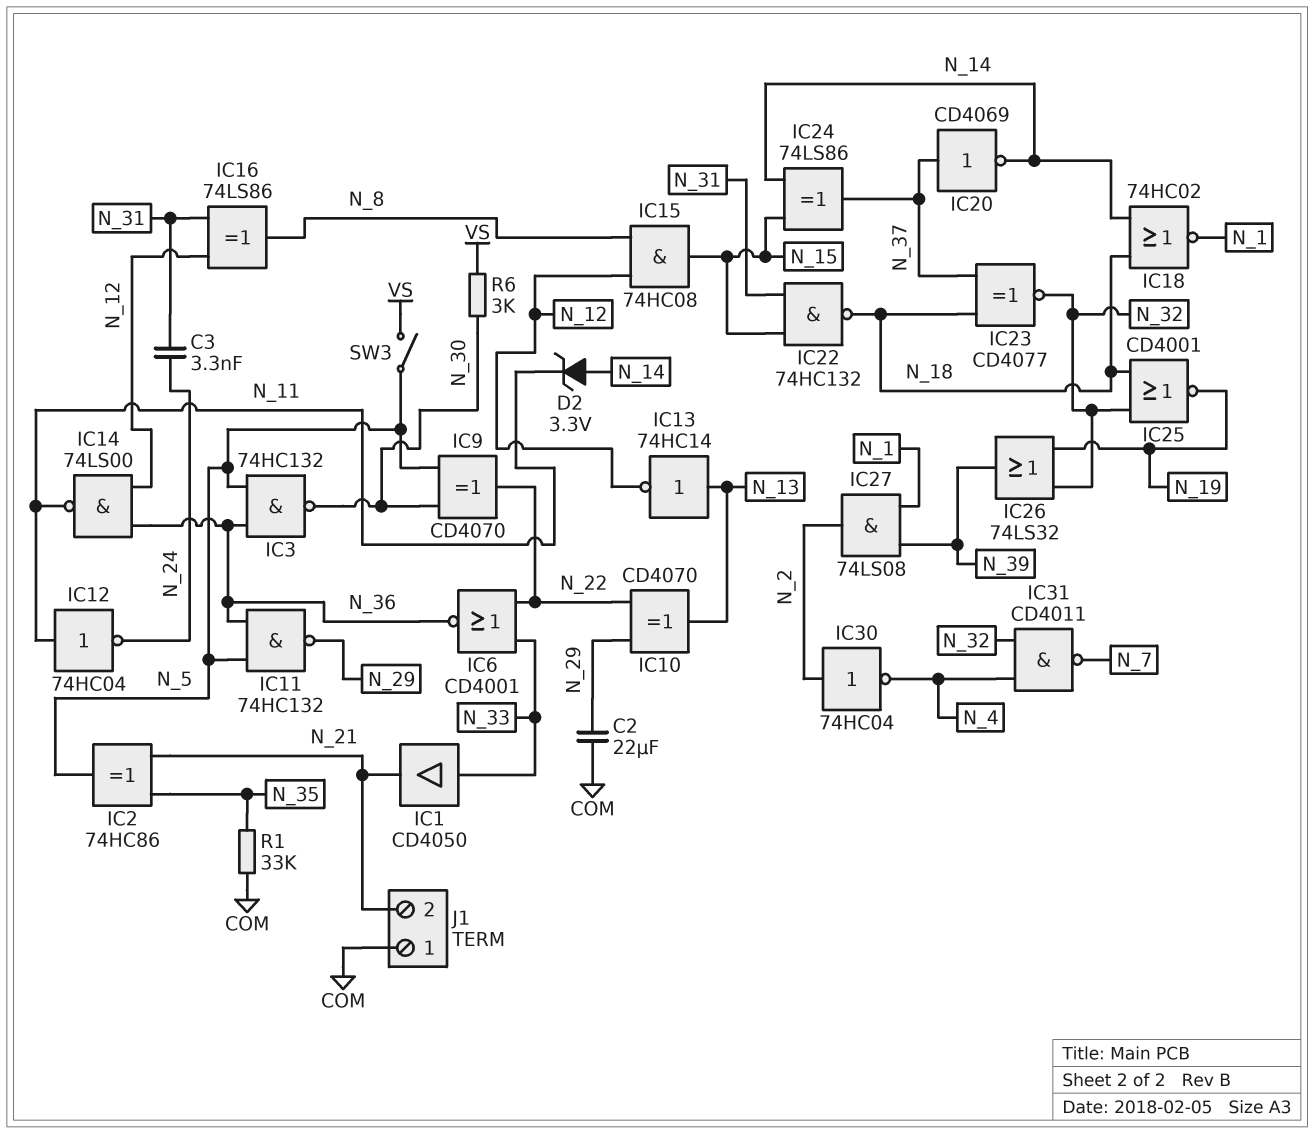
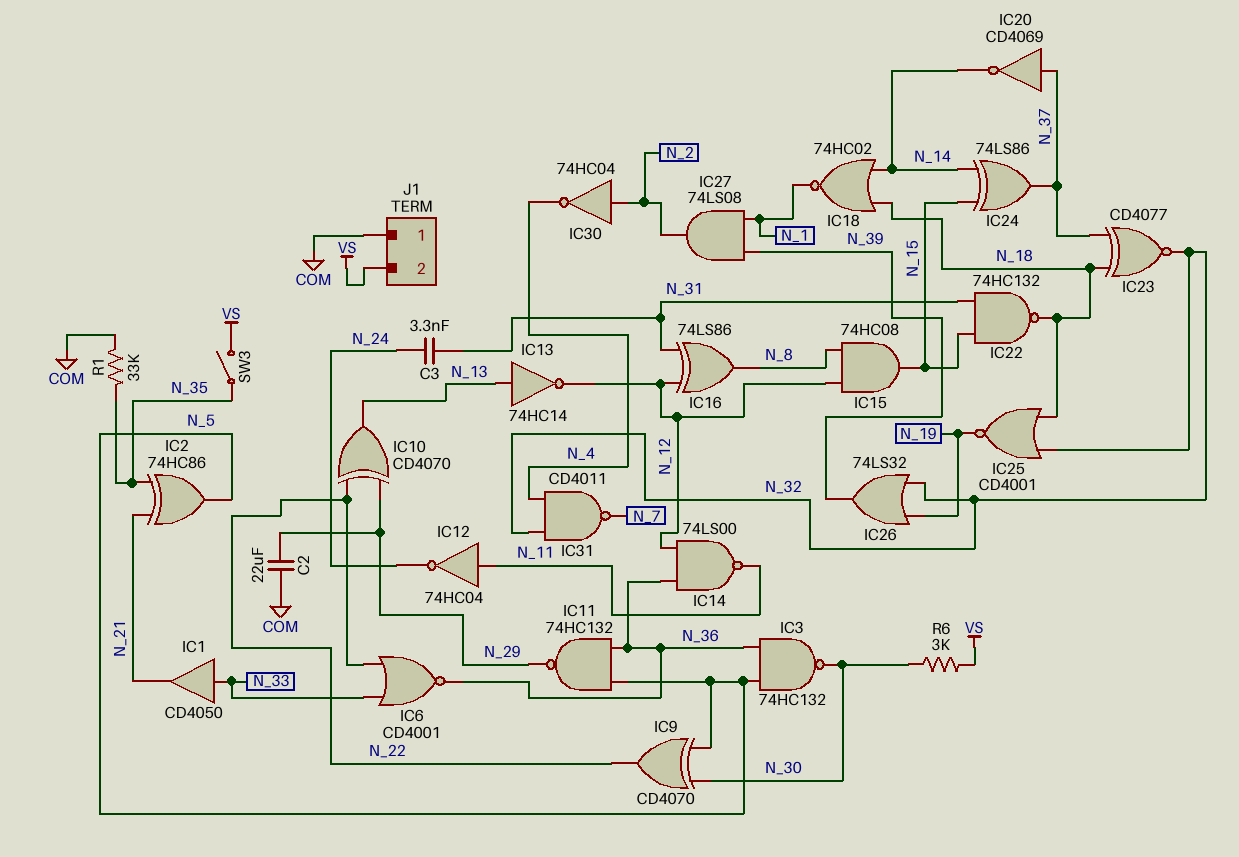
D2: zener 3.3V (A N_14, K N_11) -> none
J1 pin 2: N_21 -> VS
SW3: switch (N_5, VS) -> switch (N_35, VS)

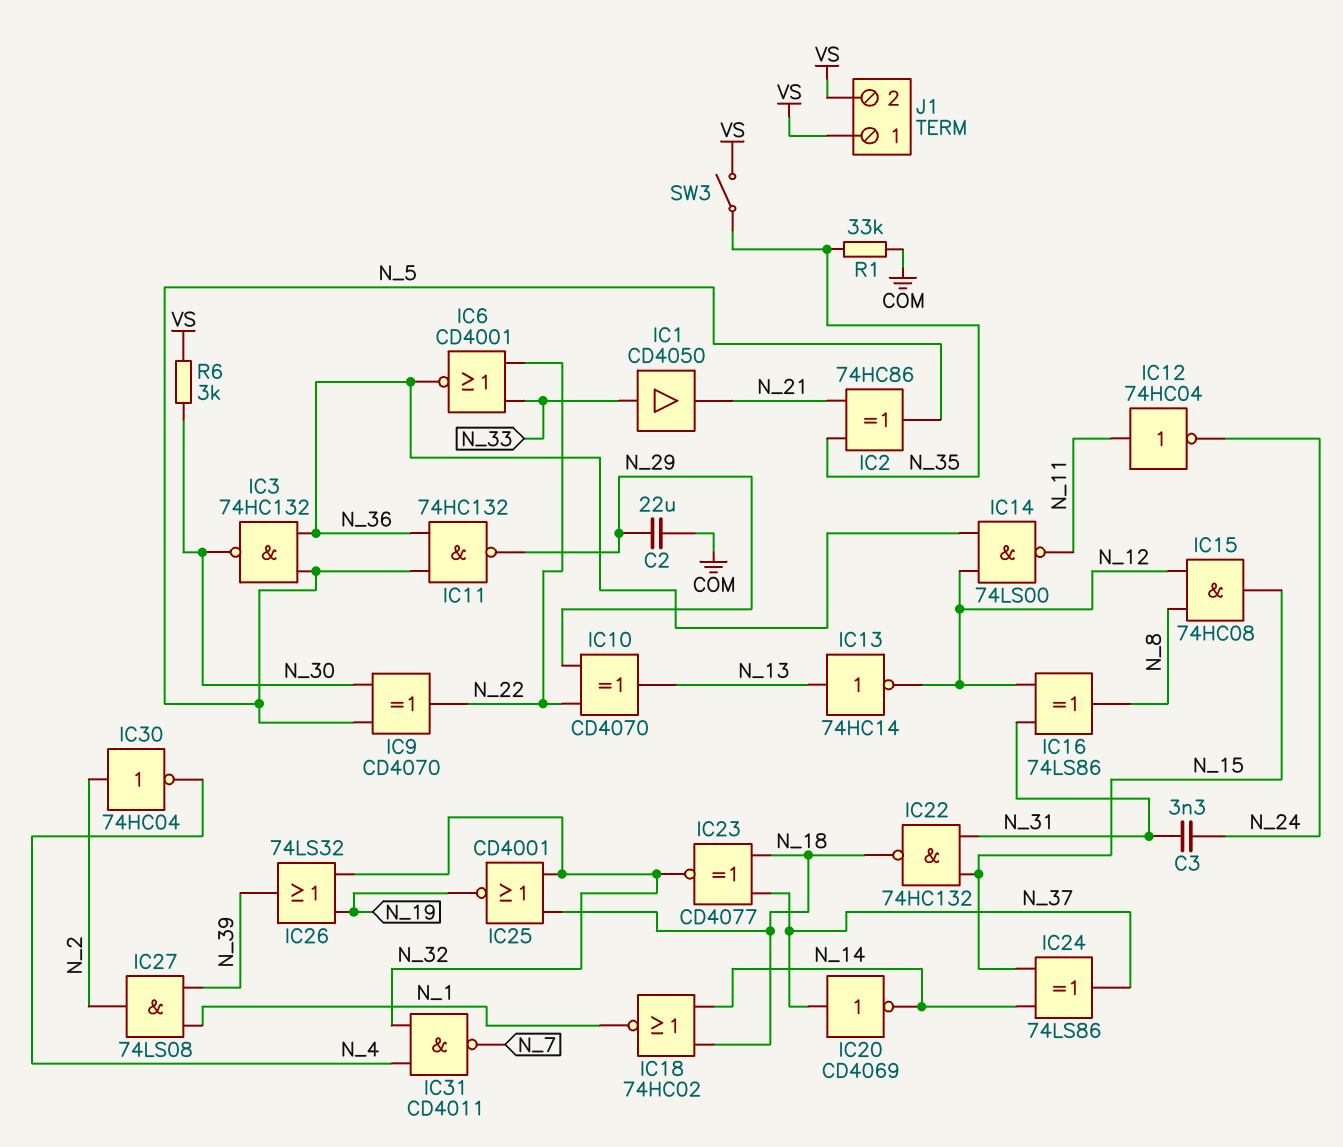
J1 pin 1: COM -> VS

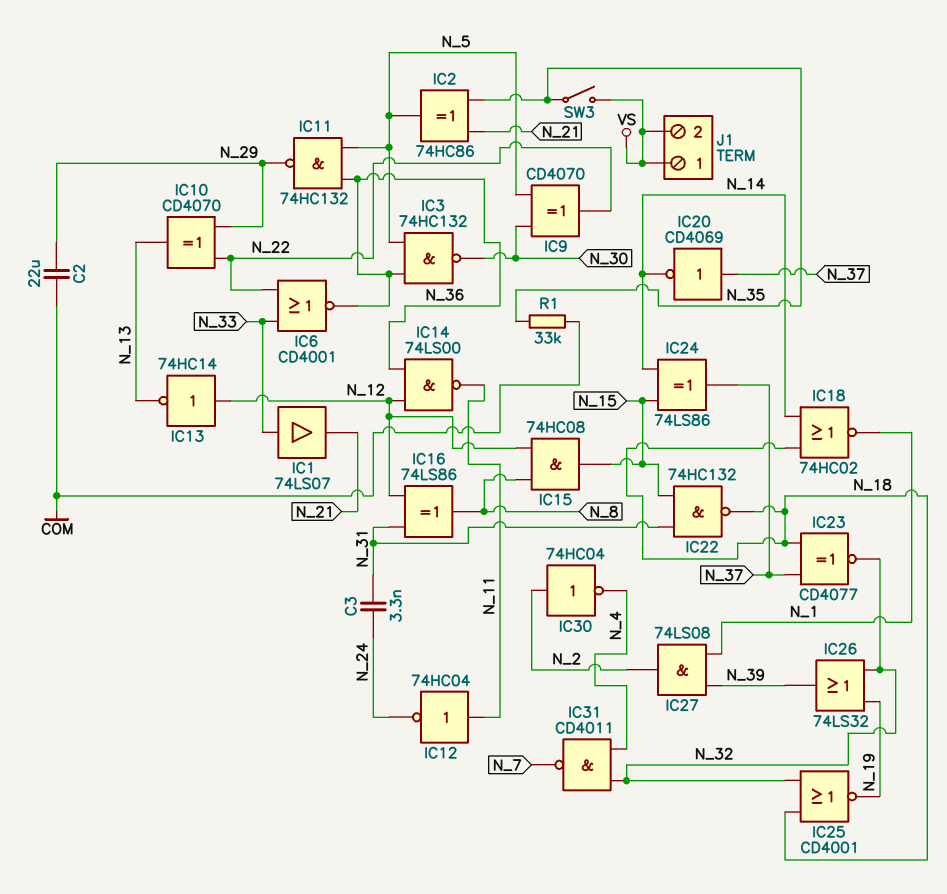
IC1: buffer CD4050 (in N_33, out N_21) -> buffer 74LS07 (in N_33, out N_21)
IC13: NOT 74HC14 (in N_13, out N_12) -> NOT 74HC14 (in N_12, out N_13)
R6: 3k (N_30, VS) -> none

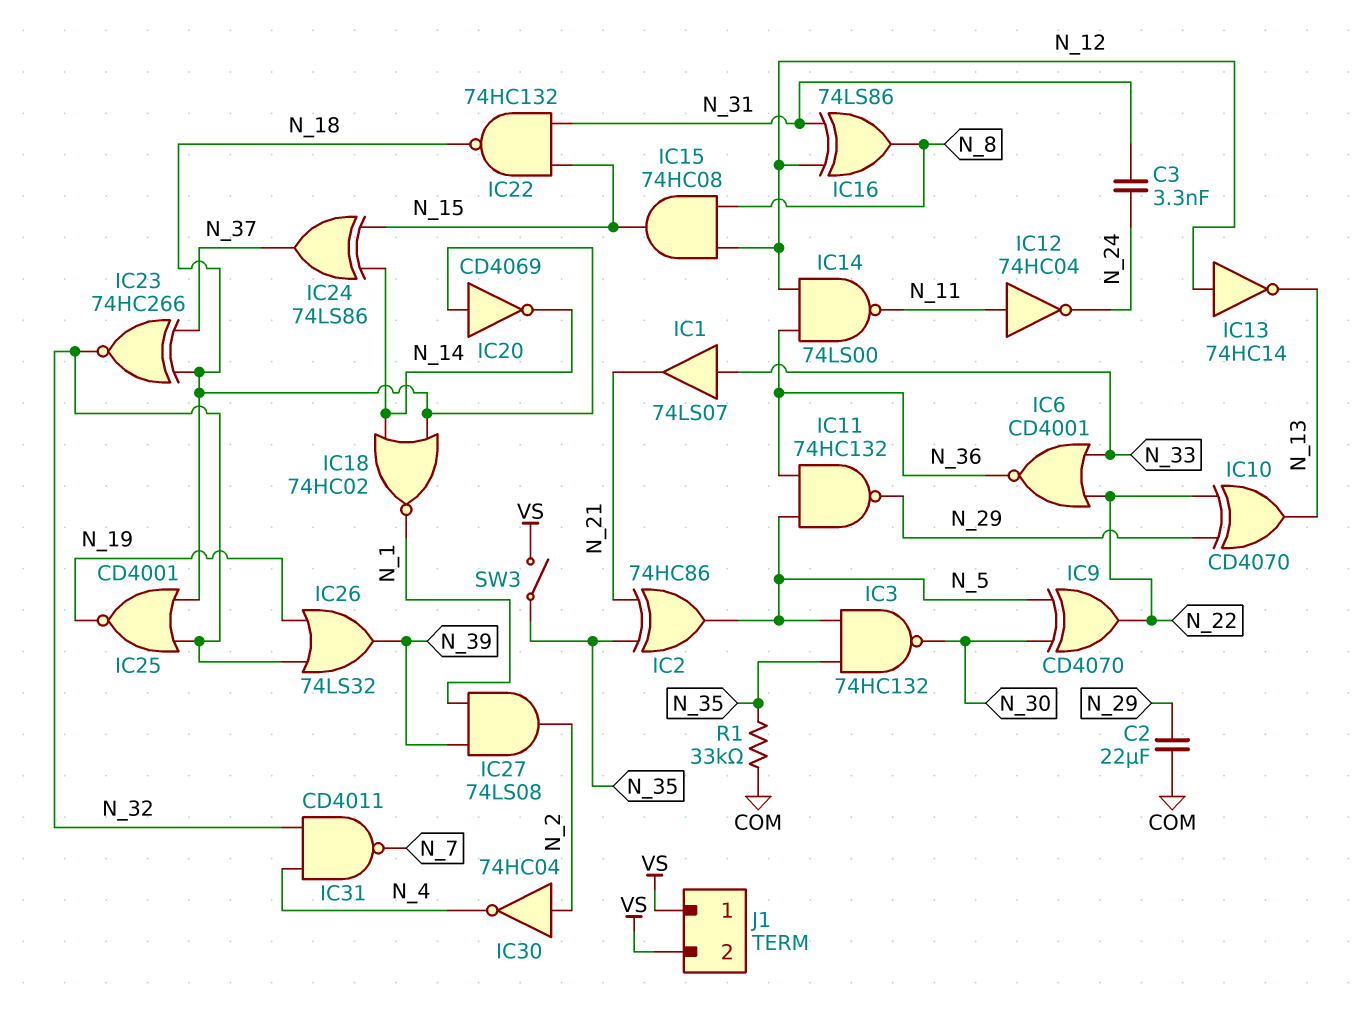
IC3: NAND 74HC132 (in N_5, in N_36, out N_30) -> NAND 74HC132 (in N_5, in N_35, out N_30)
IC20: NOT CD4069 (in N_37, out N_14) -> NOT CD4069 (in N_18, out N_14)
IC23: XNOR CD4077 (in N_18, in N_37, out N_32) -> XNOR 74HC266 (in N_18, in N_37, out N_32)

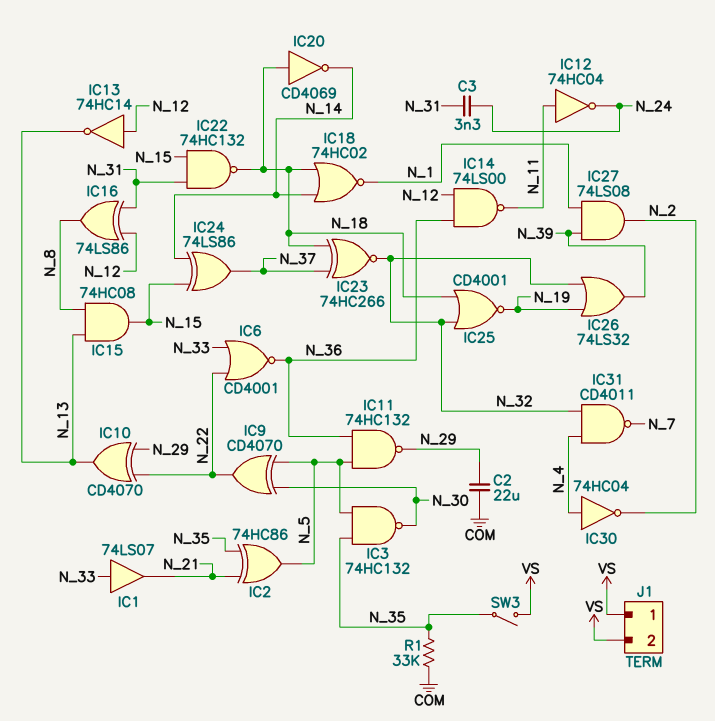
IC15: AND 74HC08 (in N_8, in N_12, out N_15) -> AND 74HC08 (in N_8, in N_13, out N_15)
IC30: NOT 74HC04 (in N_2, out N_4) -> NOT 74HC04 (in N_4, out N_2)

